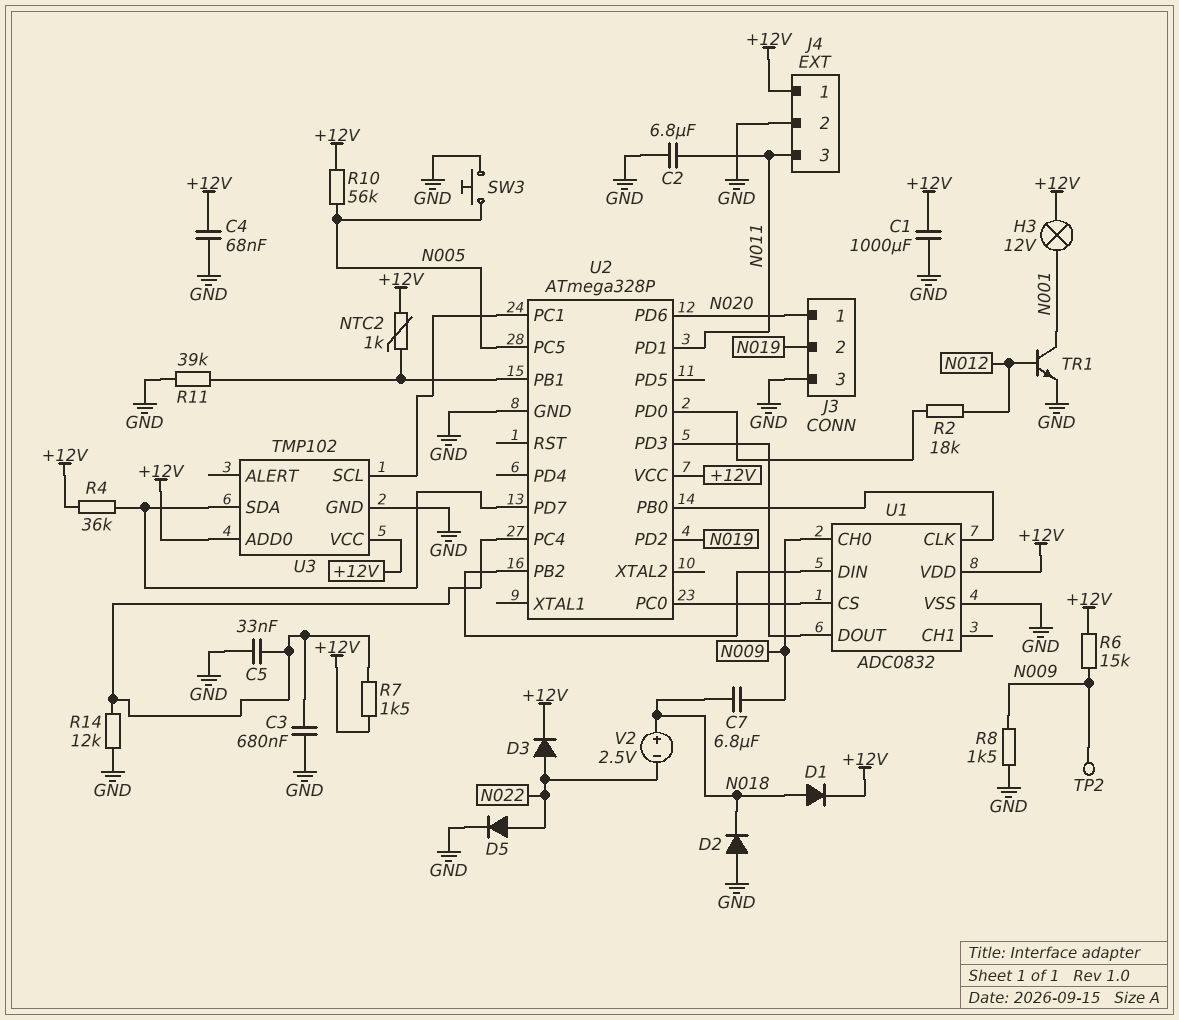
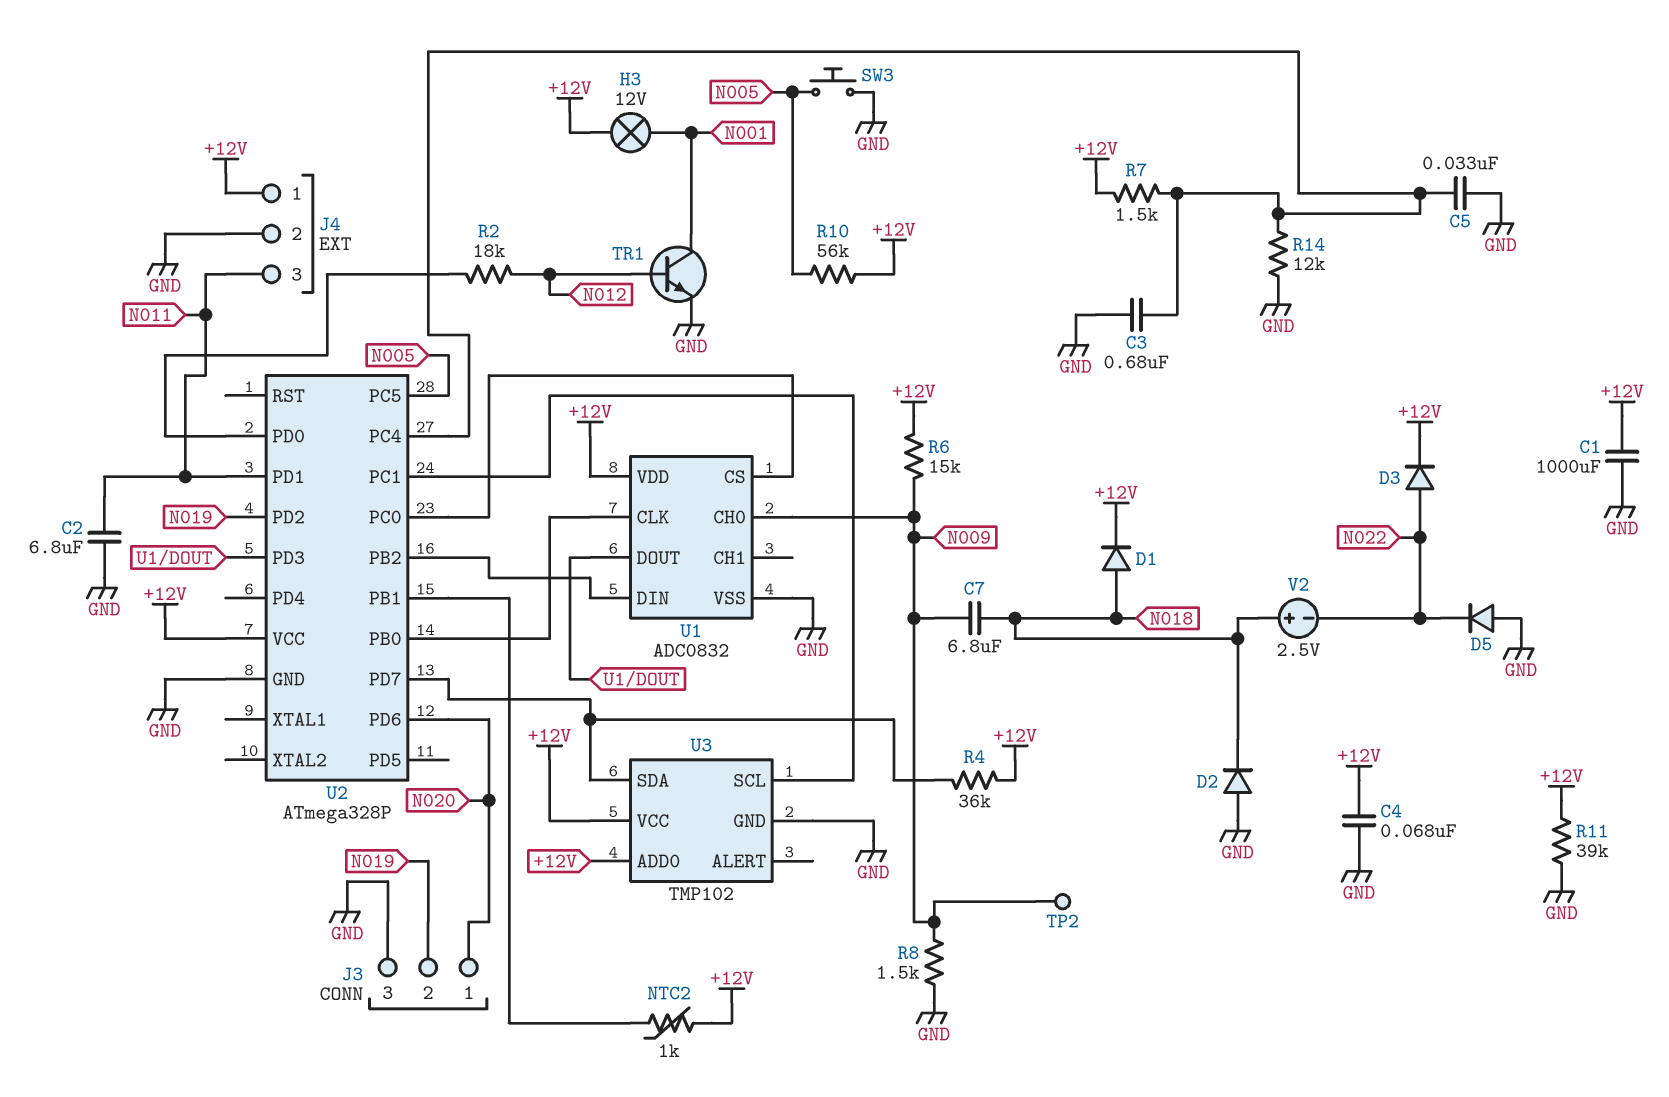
D5: diode (A N022, K GND) -> diode (A GND, K N022)
R11: 39k (GND, U2/PB1) -> 39k (+12V, GND)

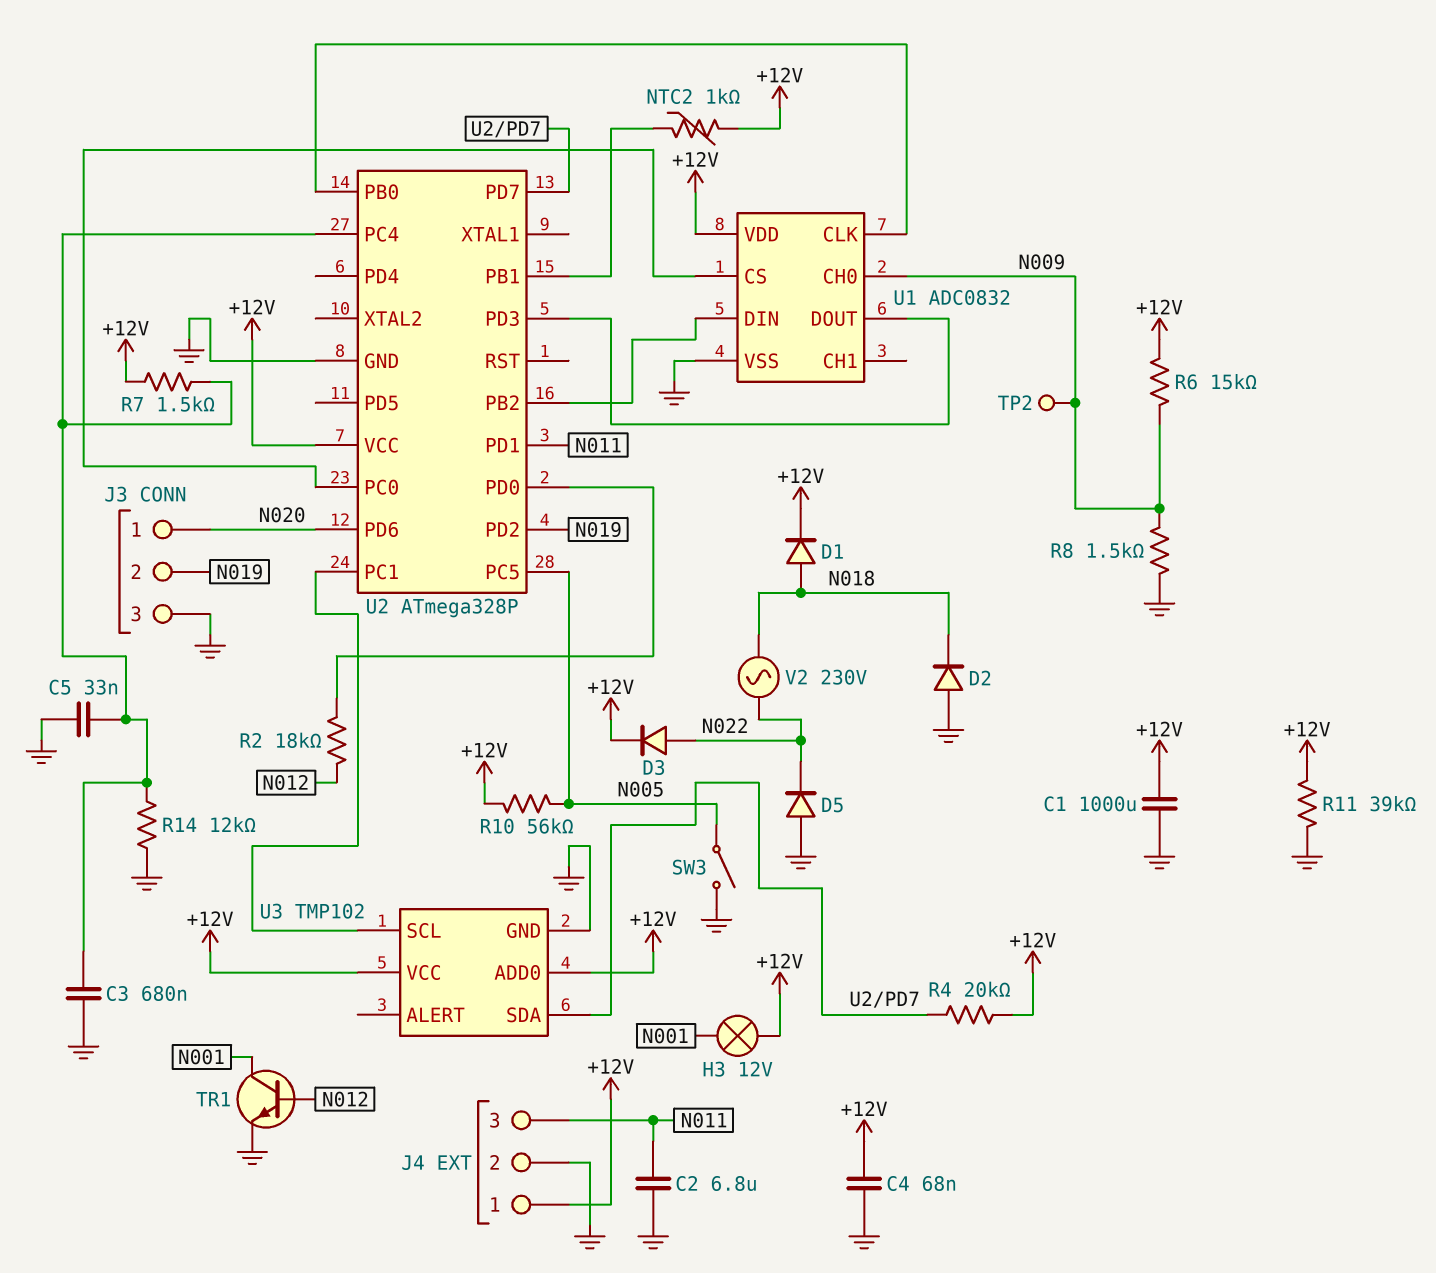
C7: 6.8uF (N009, N018) -> none
R4: 36k (+12V, U2/PD7) -> 20k (+12V, U2/PD7)
SW3: button (GND, N005) -> switch (GND, N005)
V2: 2.5V (plus N018, minus N022) -> AC 230V (N018, N022)

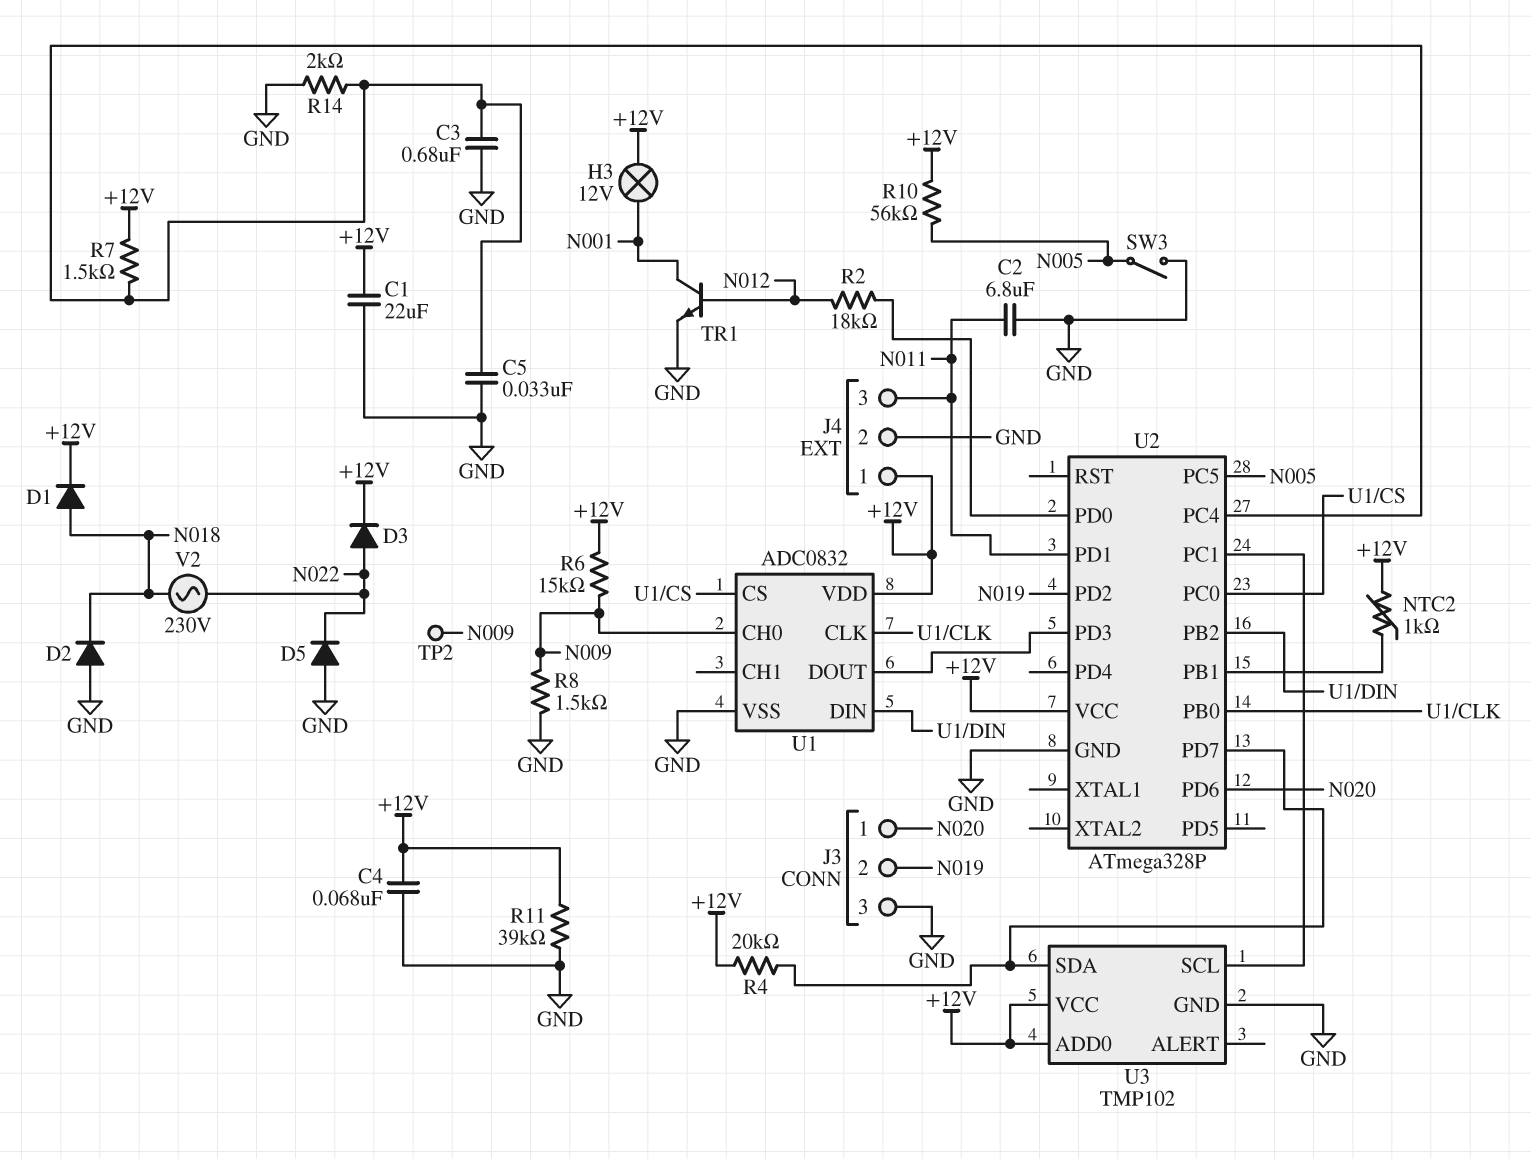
C1: 1000uF (+12V, GND) -> 22uF (+12V, GND)
R14: 12k (GND, U2/PC4) -> 2k (GND, U2/PC4)

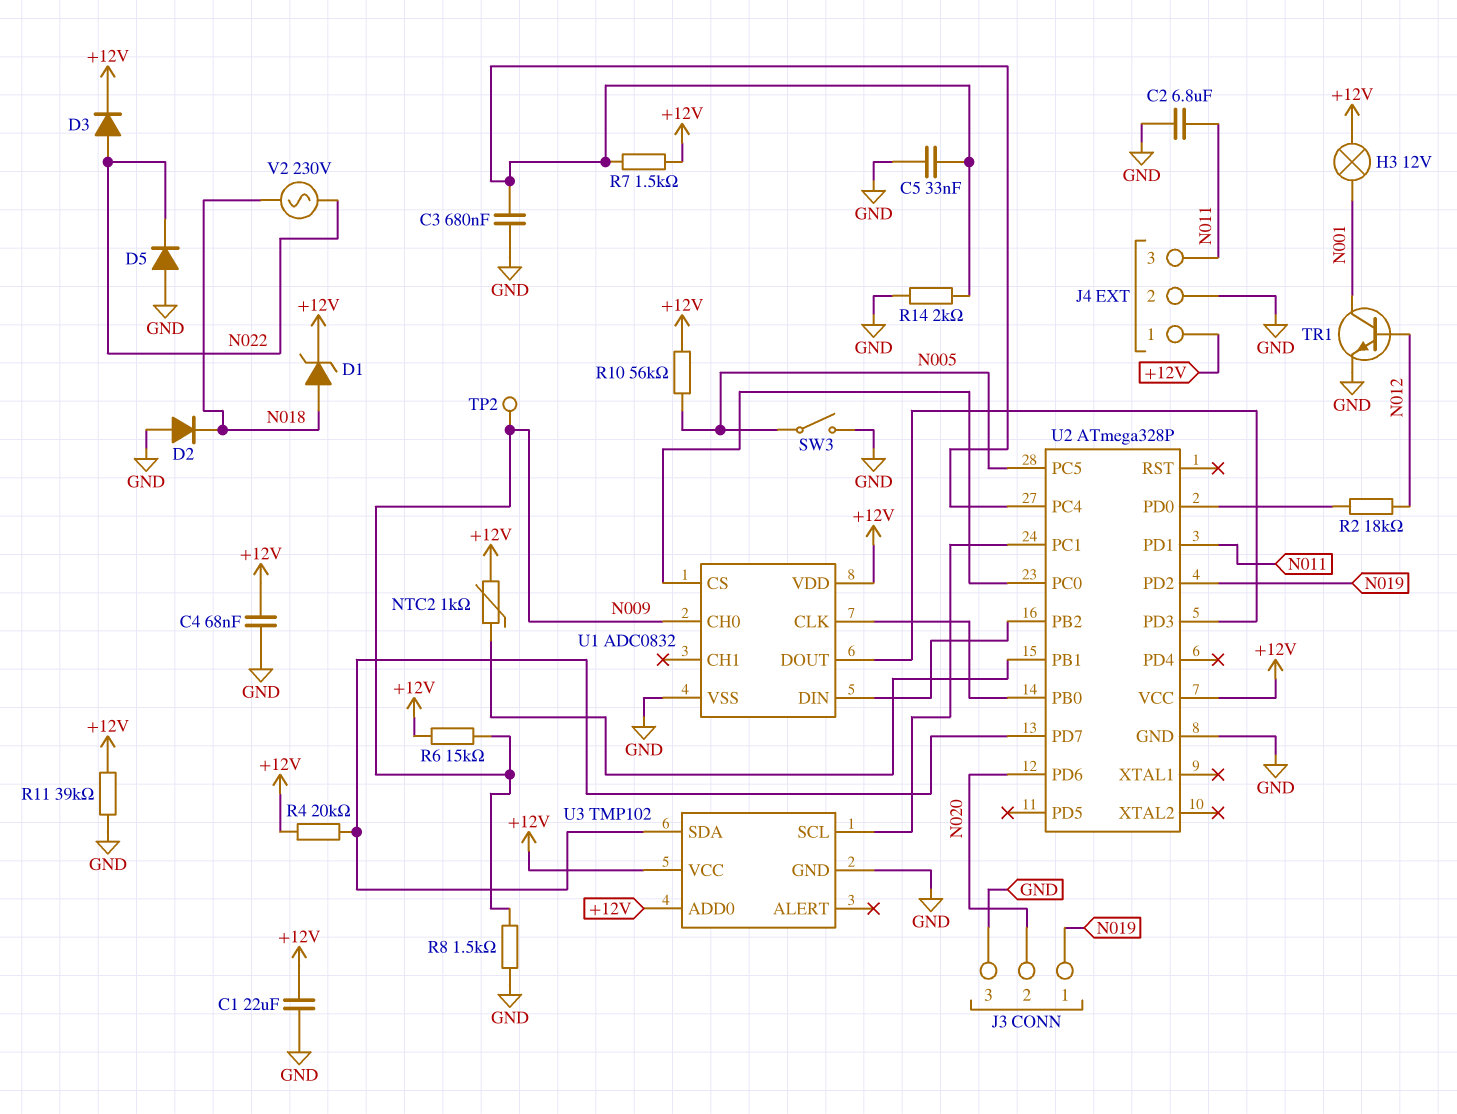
D1: diode (A N018, K +12V) -> zener (A N018, K +12V)
J3 pin 1: N020 -> N019
J3 pin 2: N019 -> N020

